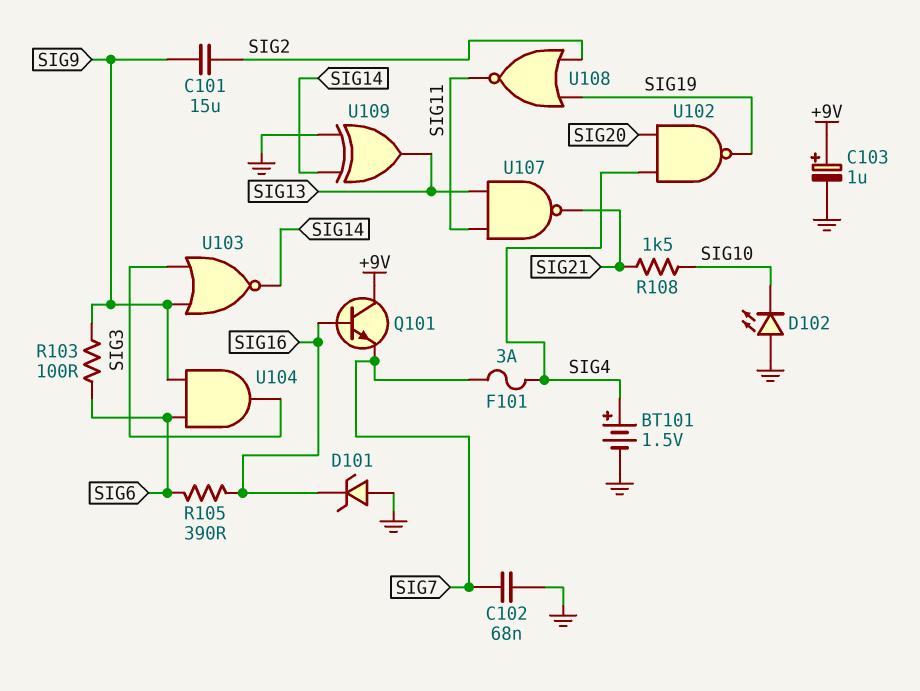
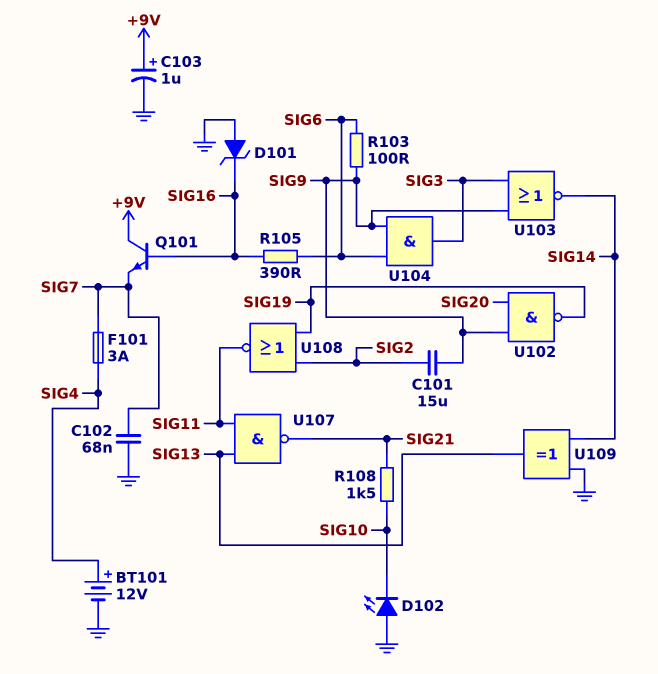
BT101: 1.5V (plus SIG4, minus GND) -> 12V (plus SIG4, minus GND)
U102: NAND (in SIG4, in SIG20, out SIG19) -> NAND (in SIG9, in SIG20, out SIG19)

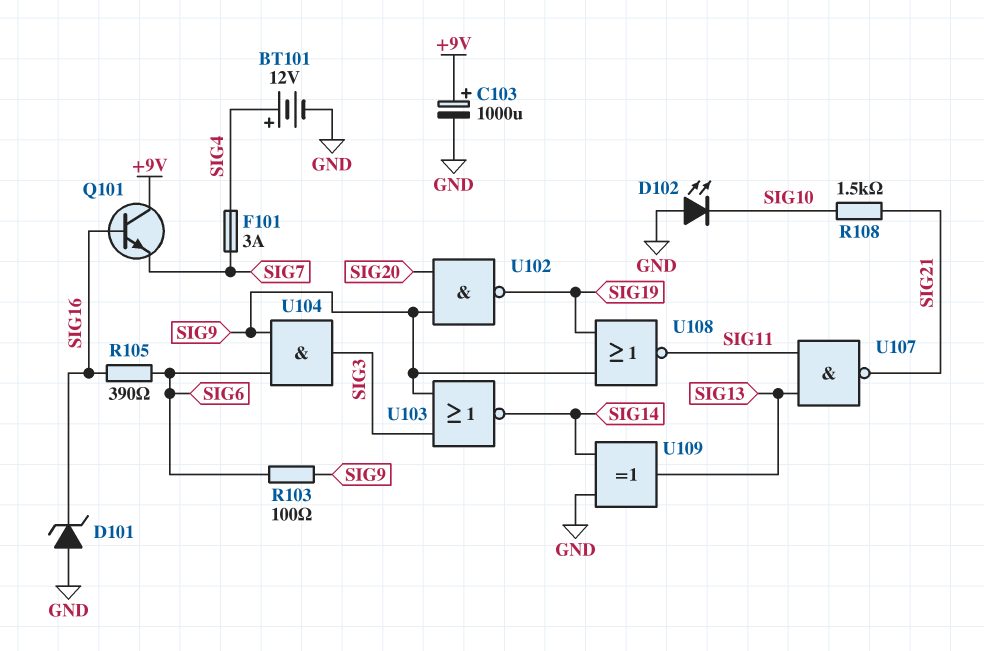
C101: 15uF (SIG2, SIG9) -> none
C102: 68nF (GND, SIG7) -> none
C103: 1uF (plus +9V, minus GND) -> 1000uF (plus +9V, minus GND)
U108: NOR (in SIG2, in SIG19, out SIG11) -> NOR (in SIG9, in SIG19, out SIG11)

